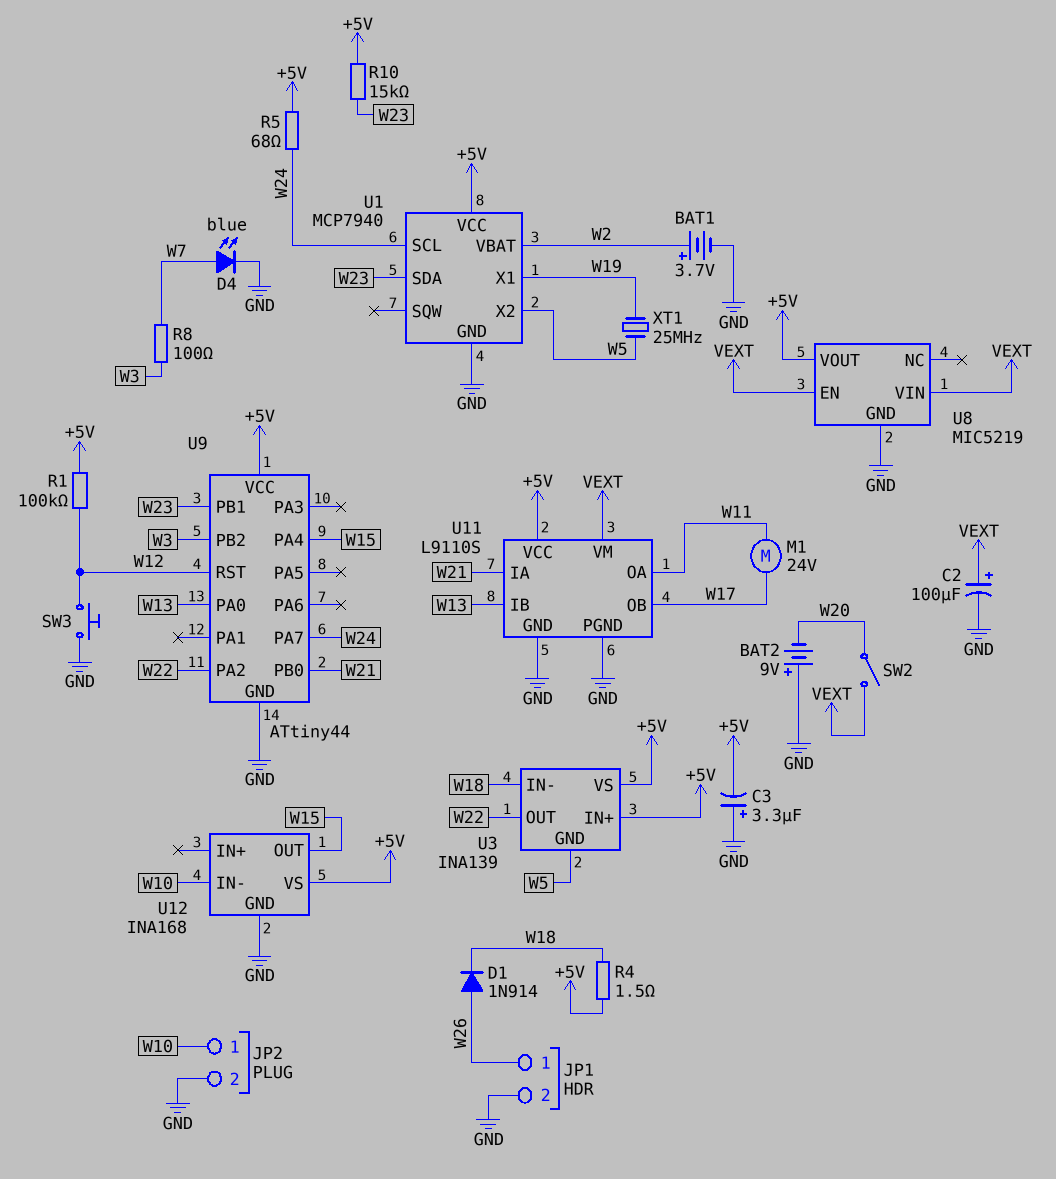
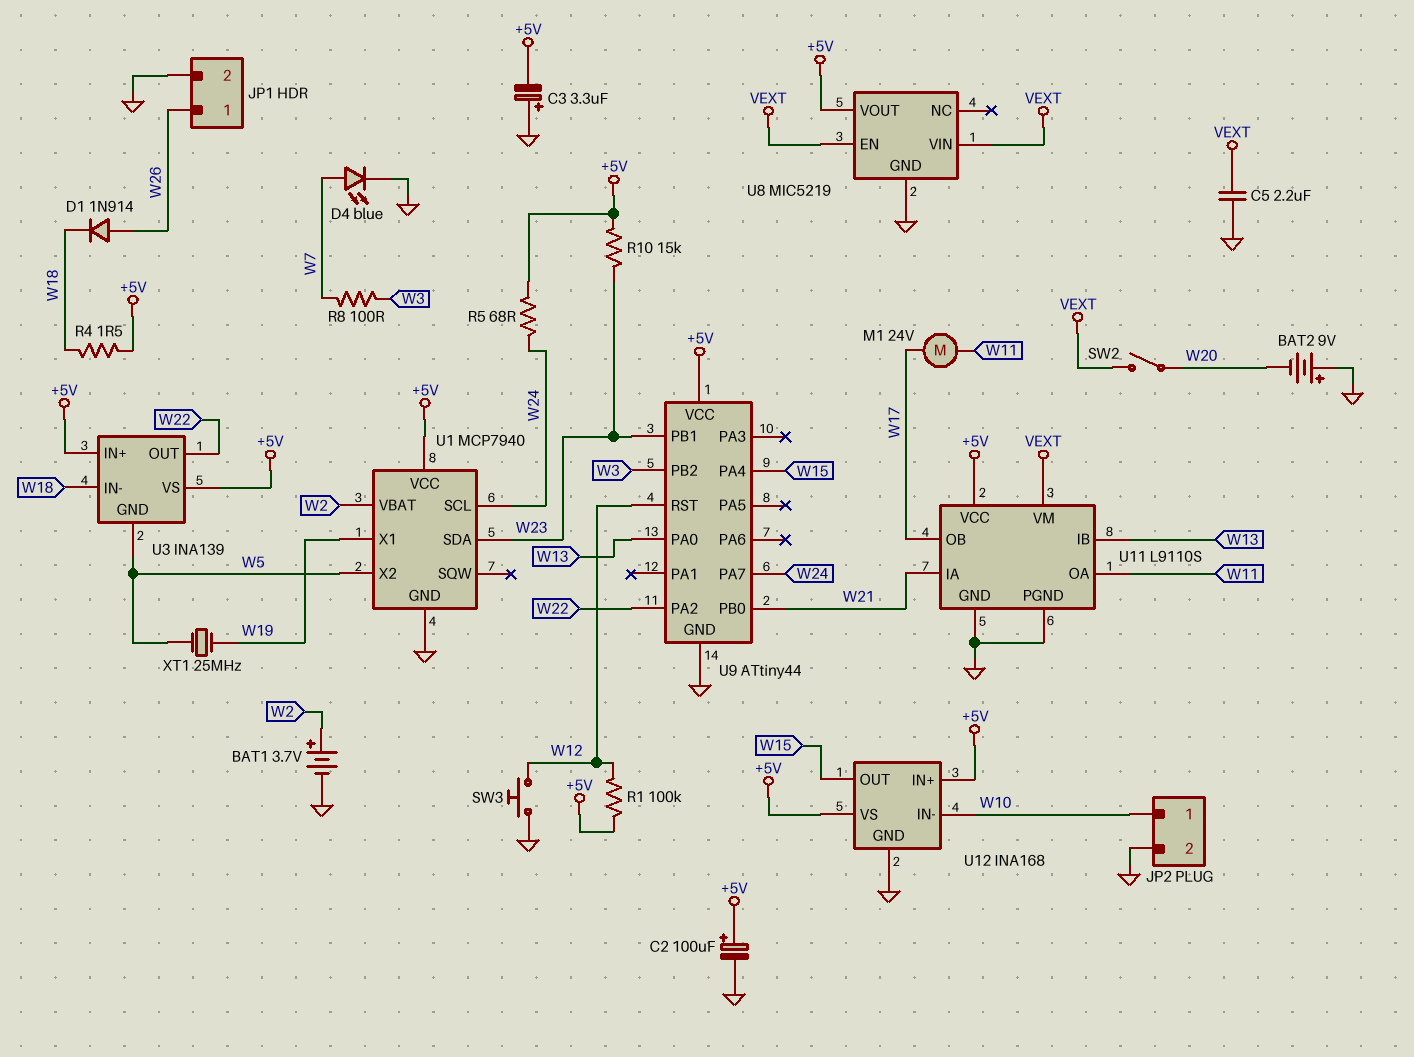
C2: 100uF (plus VEXT, minus GND) -> 100uF (plus +5V, minus GND)
C5: none -> 2.2uF (GND, VEXT)
U12 pin IN+: none -> +5V

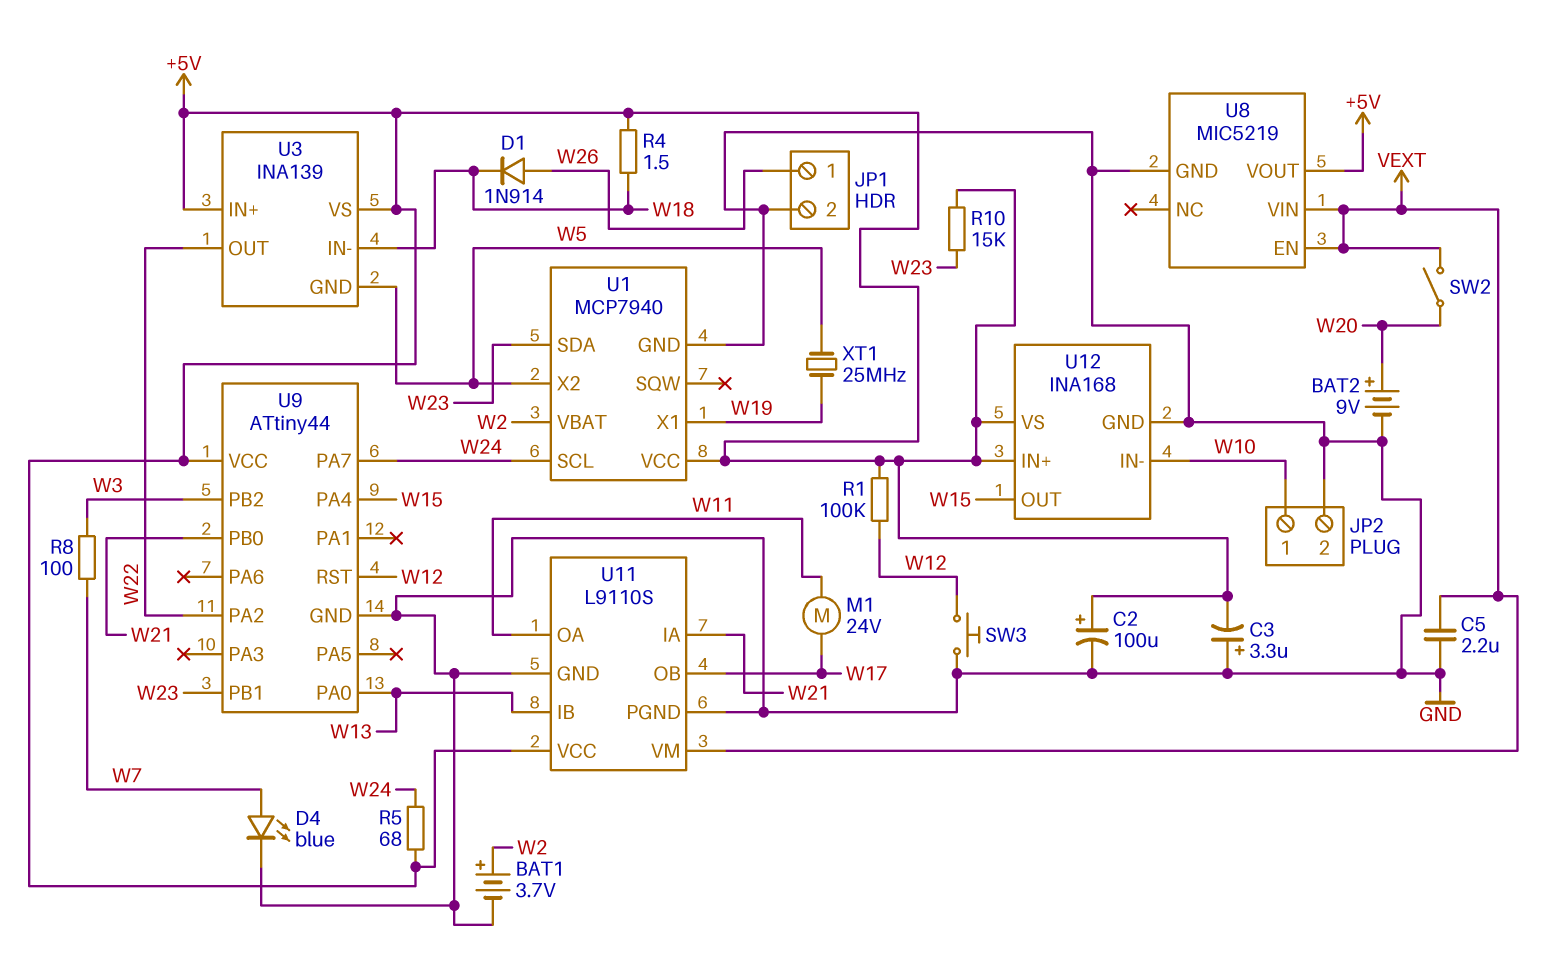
BAT2: 9V (plus GND, minus W20) -> 9V (plus W20, minus GND)

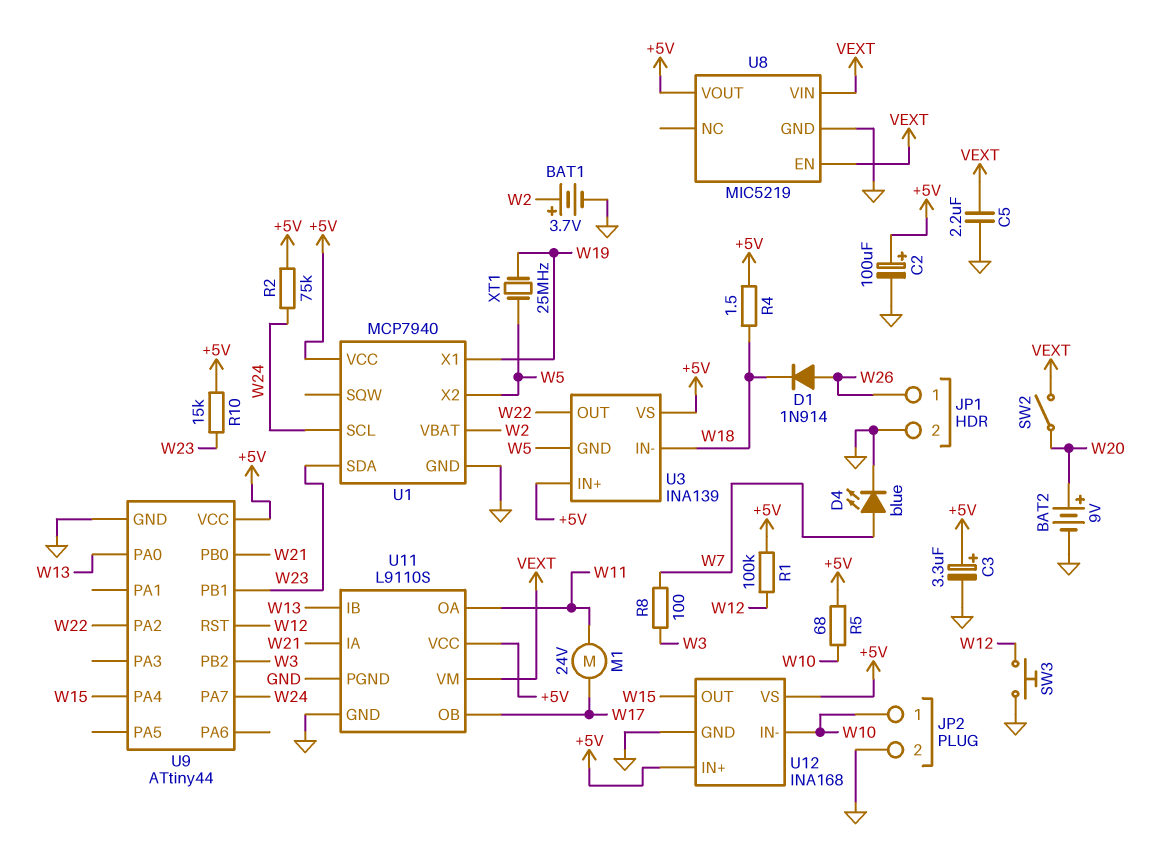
C3: 3.3uF (plus GND, minus +5V) -> 3.3uF (plus +5V, minus GND)
R2: none -> 75k (+5V, W24)
R5: 68 (+5V, W24) -> 68 (+5V, W10)

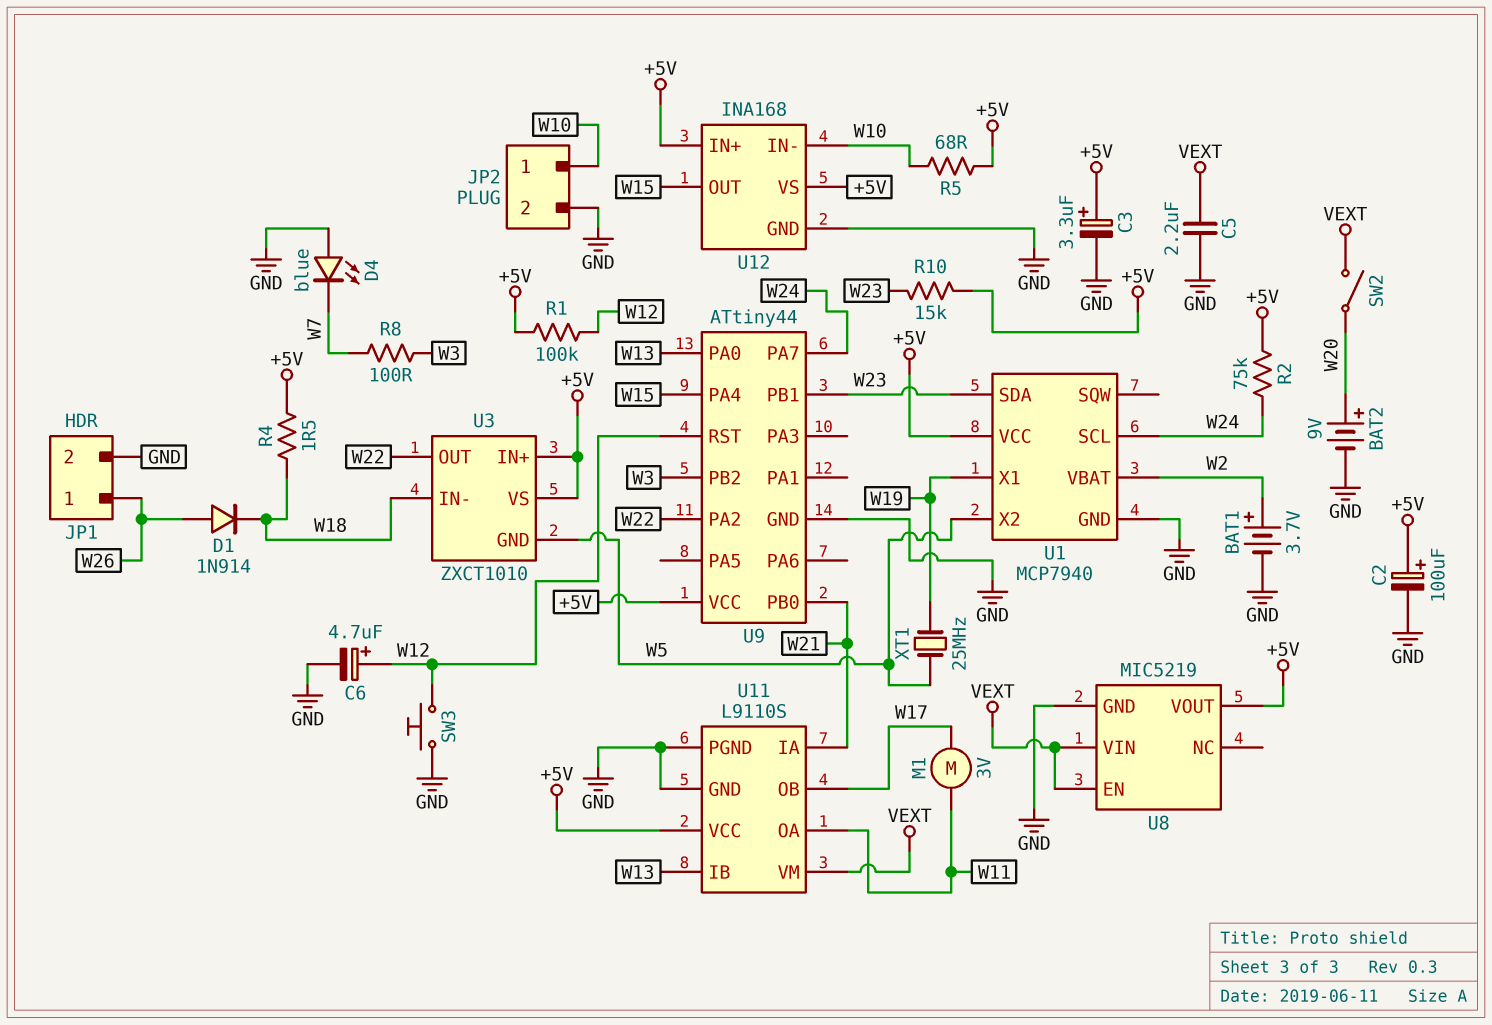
C6: none -> 4.7uF (plus W12, minus GND)
D4: LED blue (A W7, K GND) -> LED blue (A GND, K W7)
M1: motor 24V (W11, W17) -> motor 3V (W11, W17)
U3: INA139 -> ZXCT1010

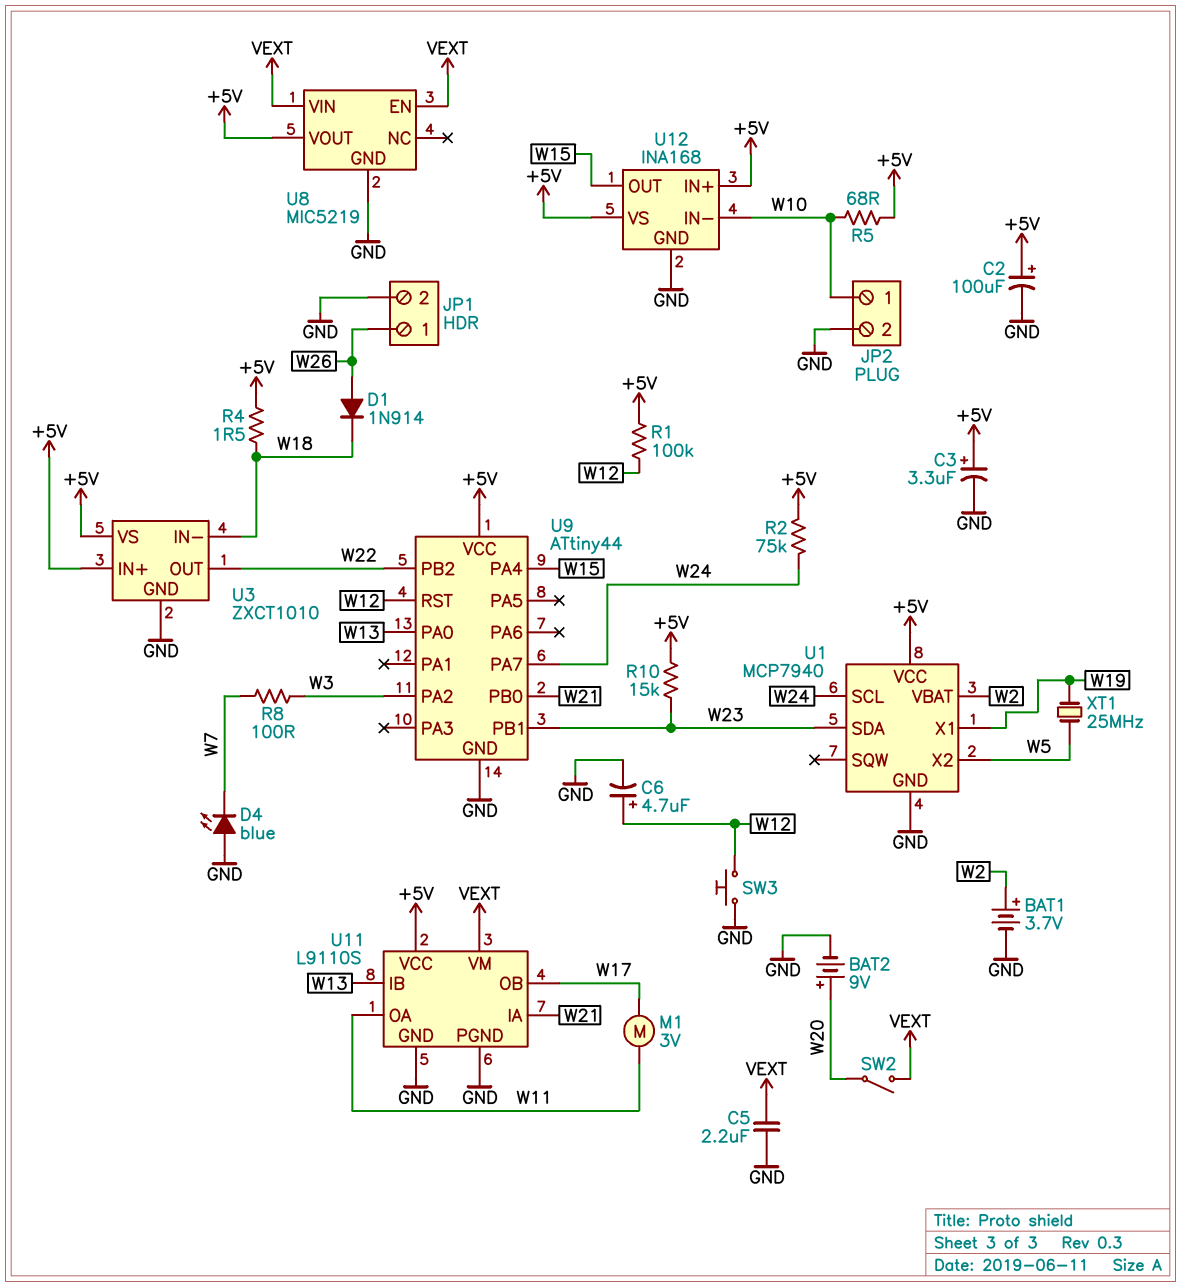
U3 pin GND: W5 -> GND
U9 pin PA2: W22 -> W3
U9 pin PB2: W3 -> W22

